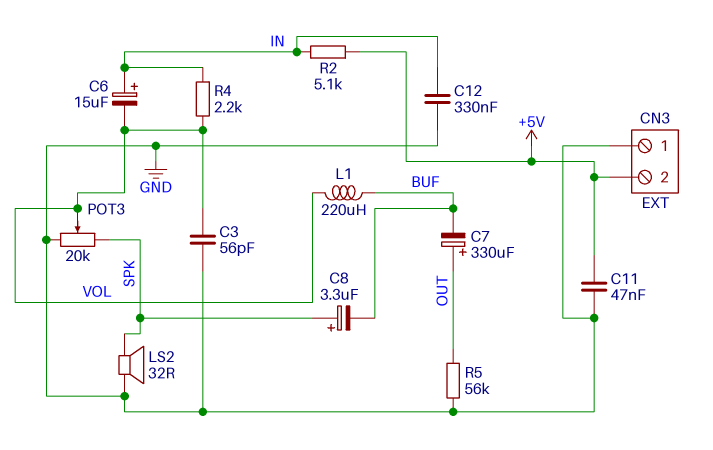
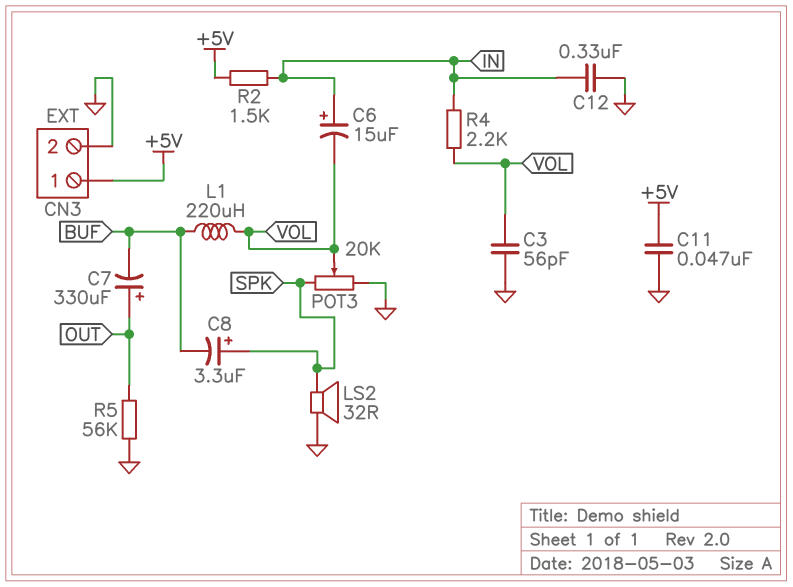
CN3 pin 1: GND -> +5V
CN3 pin 2: +5V -> GND
R2: 5.1k (+5V, IN) -> 1.5k (+5V, IN)

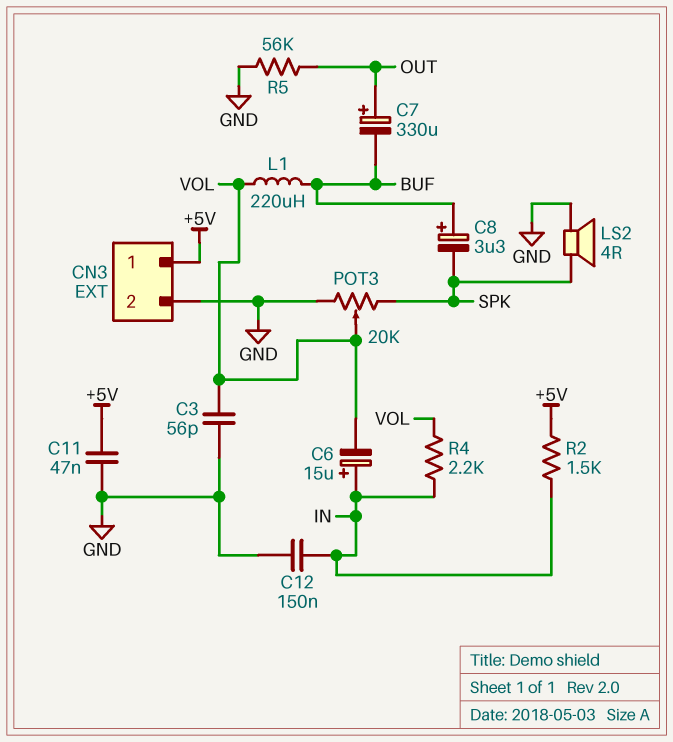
C8: 3.3uF (plus SPK, minus BUF) -> 3.3uF (plus BUF, minus SPK)
C12: 330nF (GND, IN) -> 150nF (GND, IN)
LS2: speaker 32R (GND, SPK) -> speaker 4R (GND, SPK)

